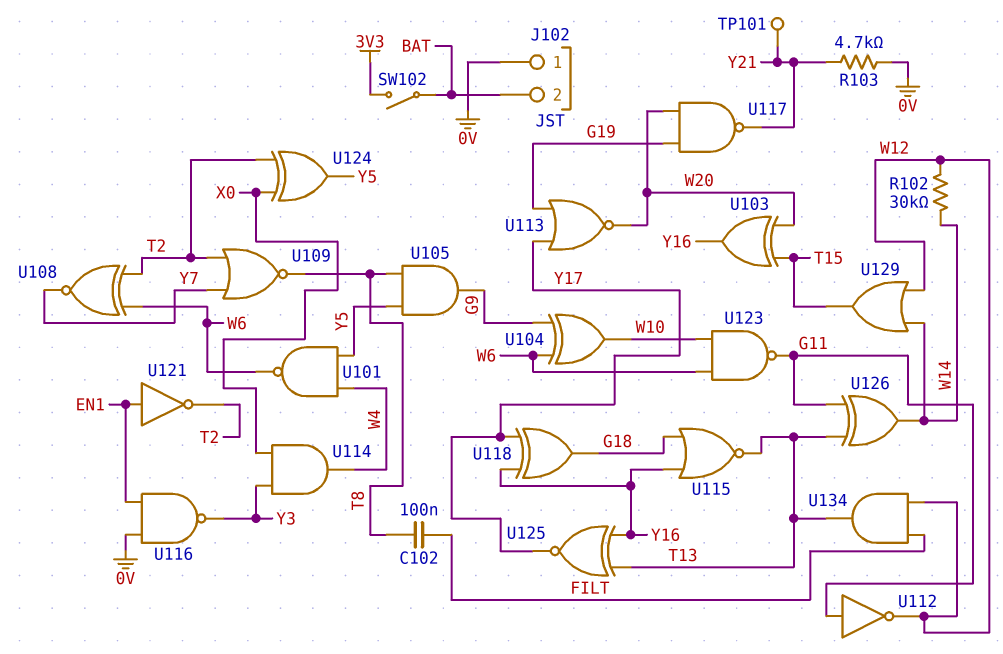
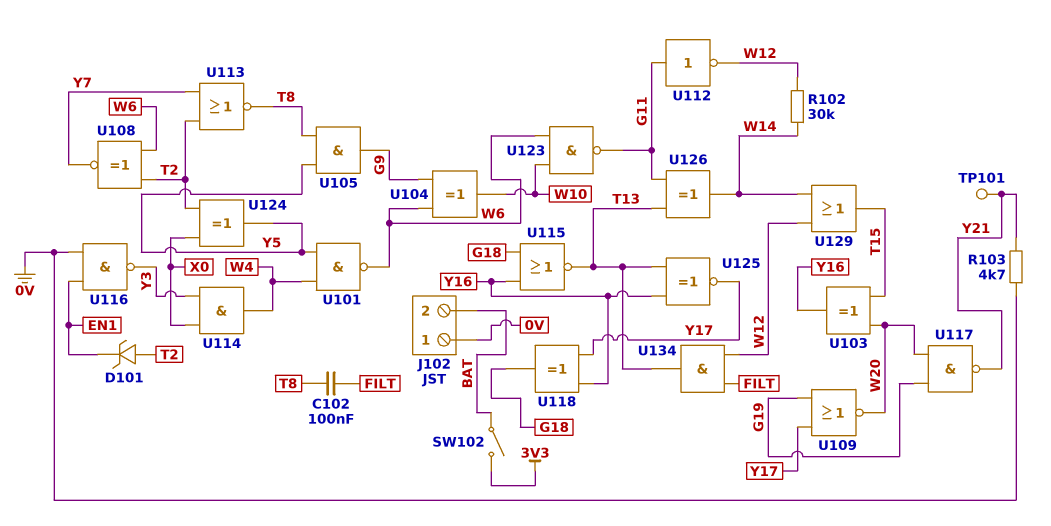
D101: none -> zener (A T2, K EN1)
U109: NOR (in T2, in Y7, out T8) -> NOR (in G19, in Y17, out W20)
U113: NOR (in G19, in Y17, out W20) -> NOR (in T2, in Y7, out T8)
U121: NOT (in EN1, out T2) -> none

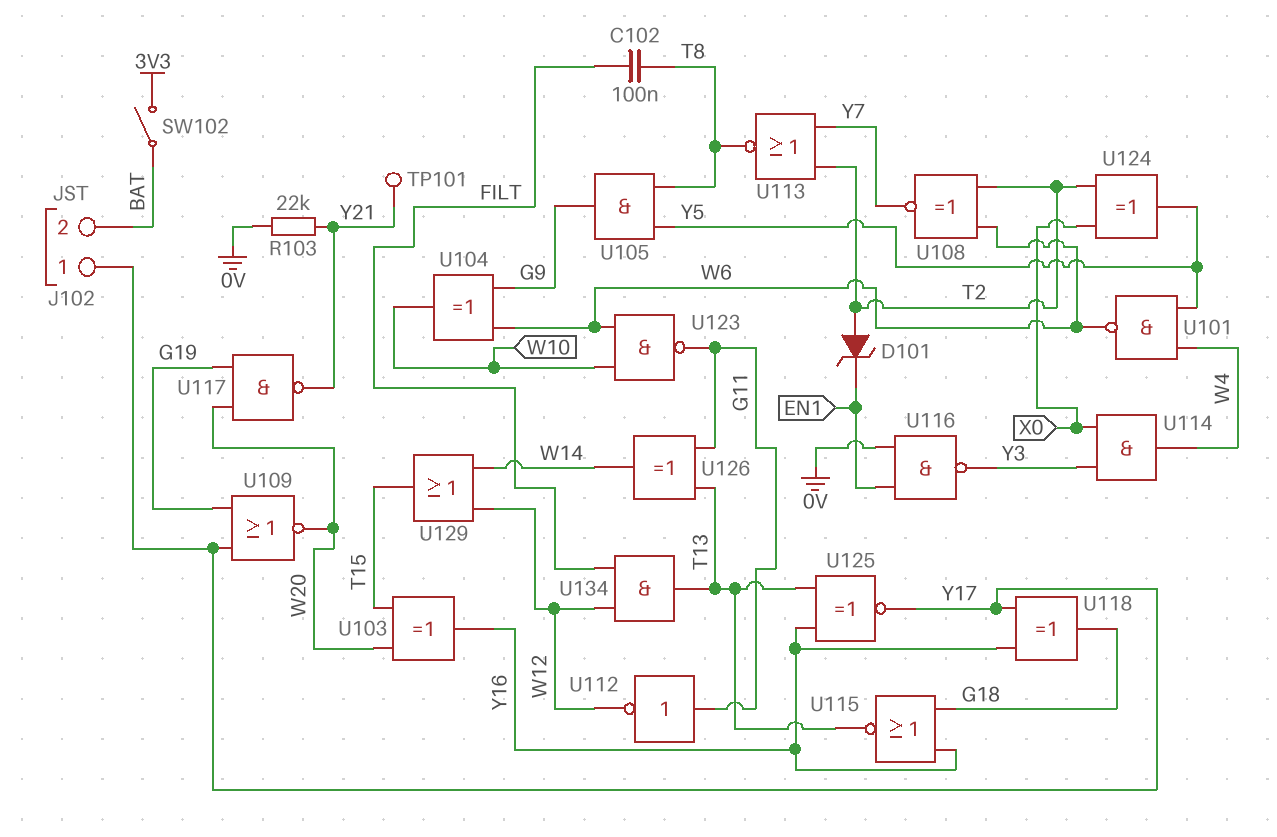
J102 pin 1: 0V -> Y17
R102: 30k (W12, W14) -> none
R103: 4.7k (0V, Y21) -> 22k (0V, Y21)

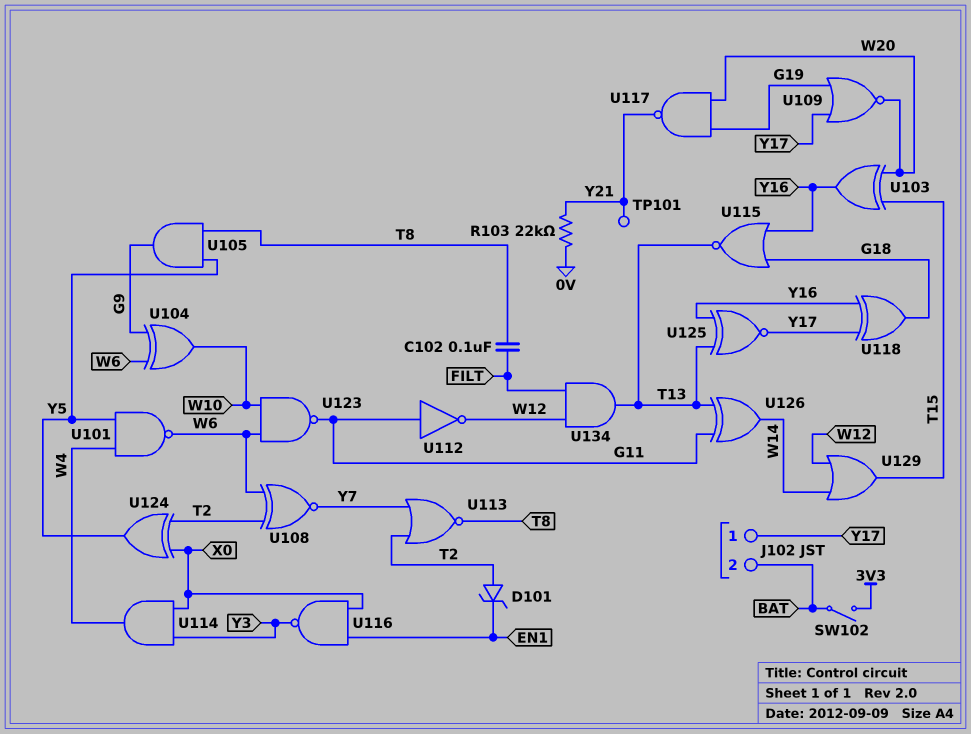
U116: NAND (in 0V, in EN1, out Y3) -> NAND (in EN1, in X0, out Y3)

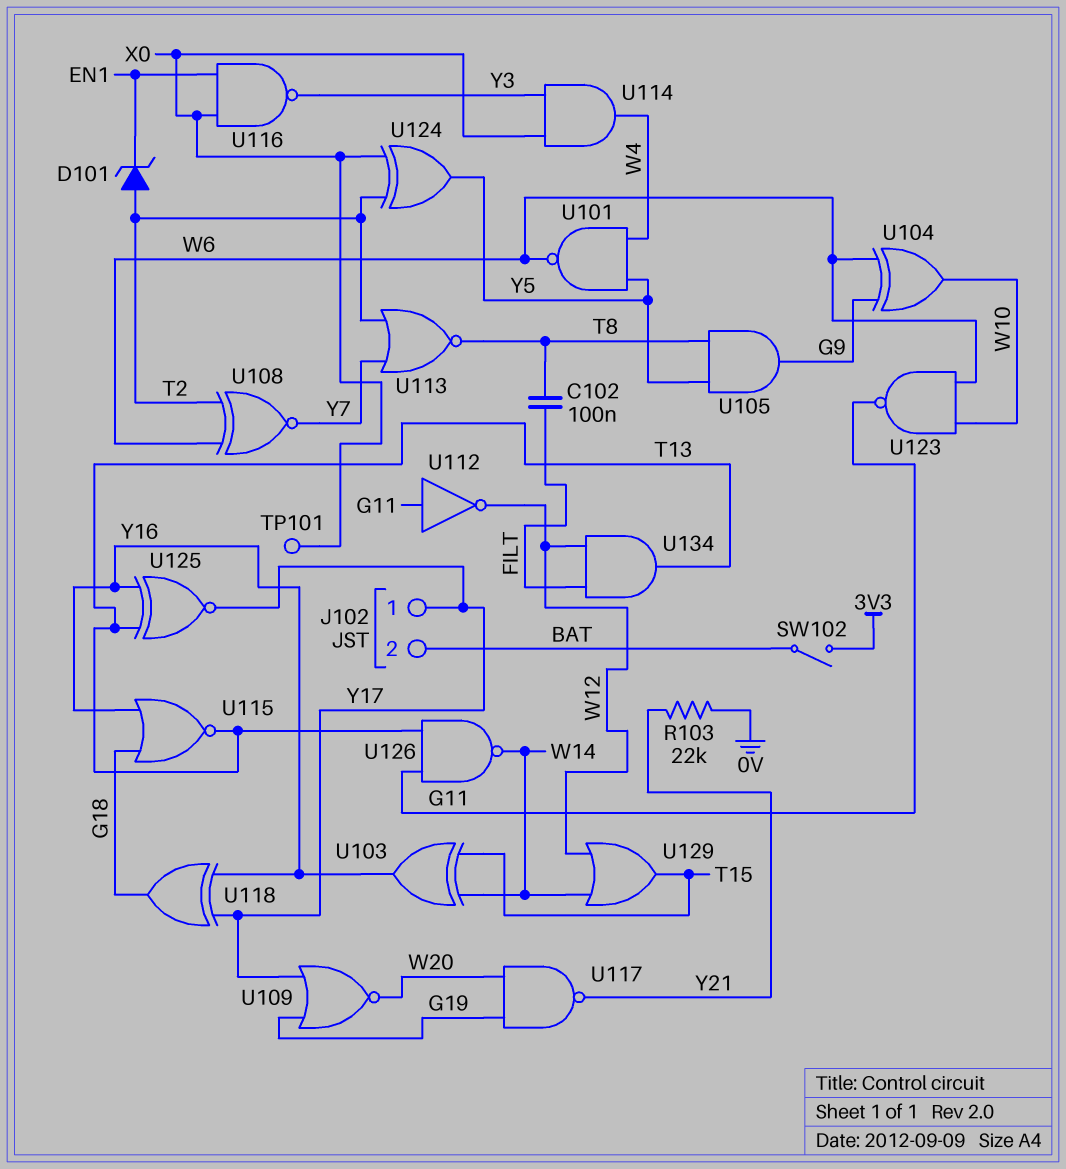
TP101: test point (Y21) -> test point (X0)
U103: XOR (in T15, in W20, out Y16) -> XOR (in T15, in W14, out Y16)
U126: XOR (in G11, in T13, out W14) -> NAND (in G11, in T13, out W14)

